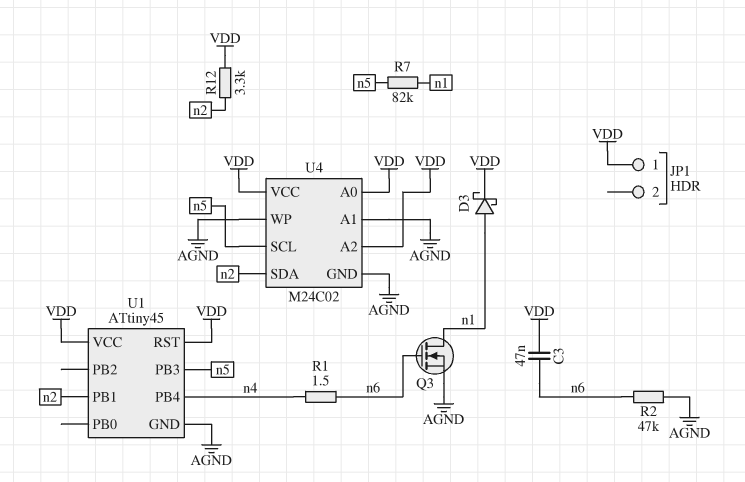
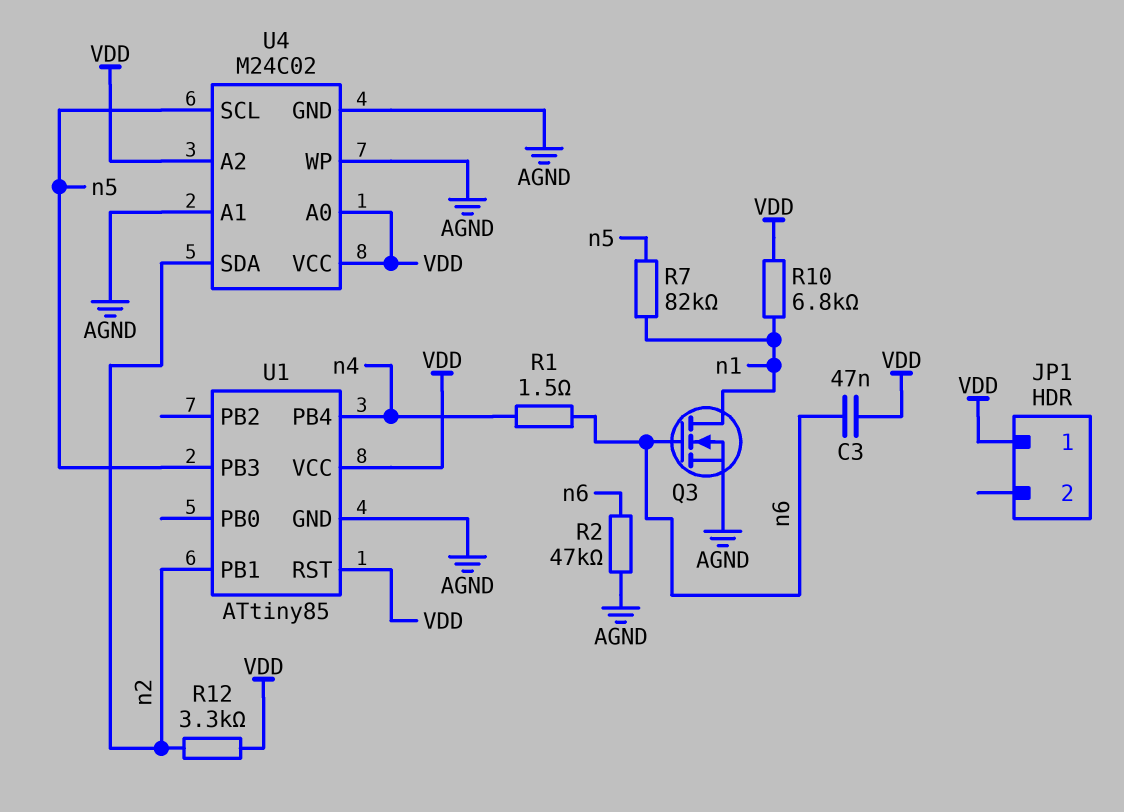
D3: schottky (A n1, K VDD) -> none
R10: none -> 6.8k (VDD, n1)
U1: ATtiny45 -> ATtiny85

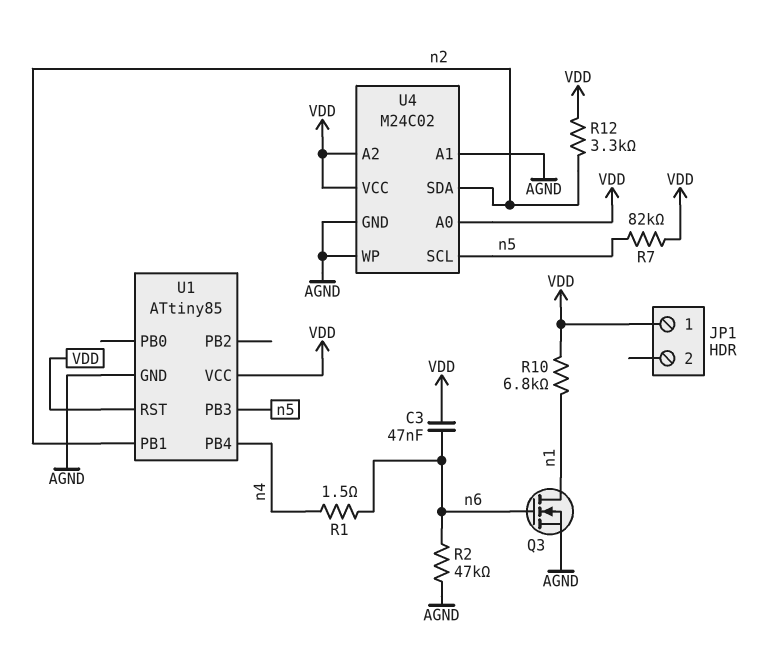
R7: 82k (n1, n5) -> 82k (VDD, n5)

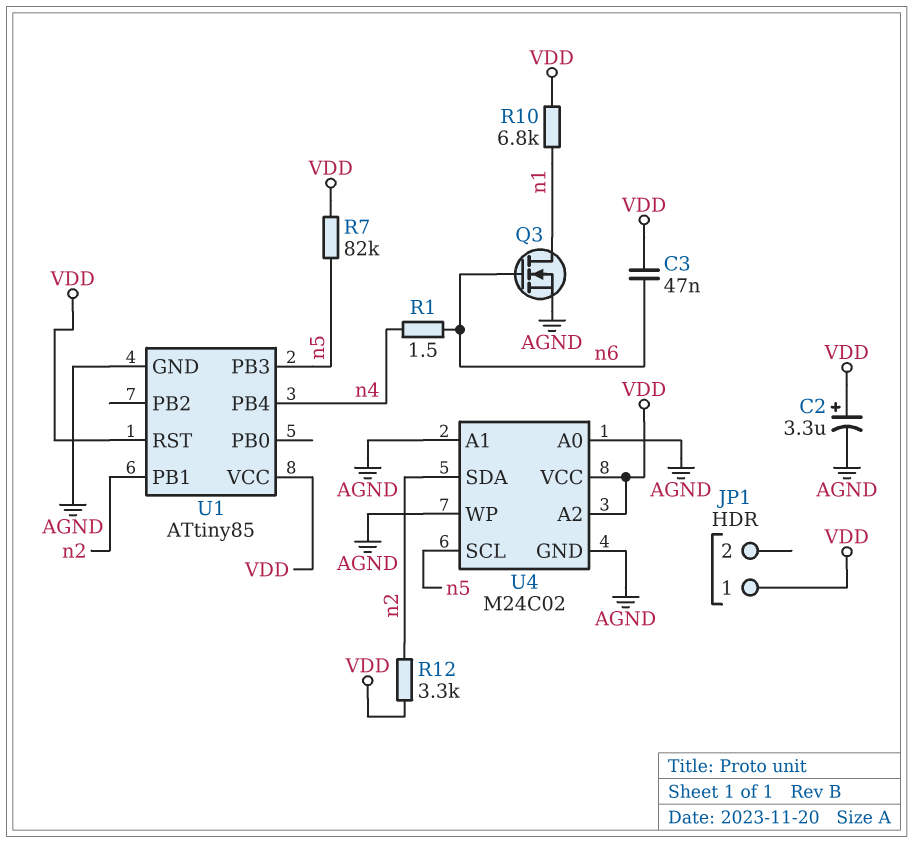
C2: none -> 3.3uF (plus VDD, minus AGND)
R2: 47k (AGND, n6) -> none
U4 pin A0: VDD -> AGND

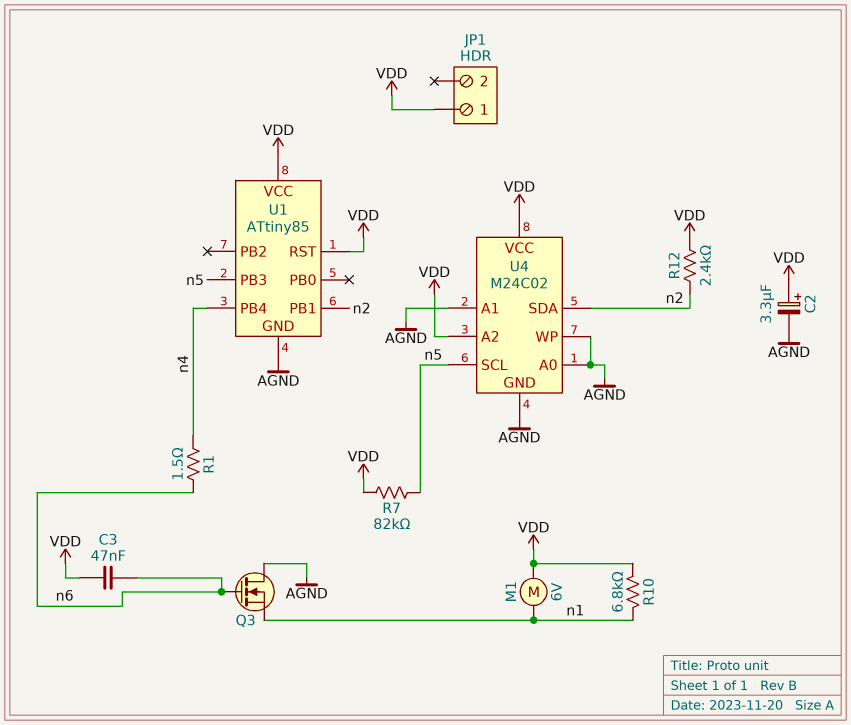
M1: none -> motor 6V (VDD, n1)
Q3: NMOS (G n6, D n1, S AGND) -> NMOS (G n6, D AGND, S n1)
R12: 3.3k (VDD, n2) -> 2.4k (VDD, n2)

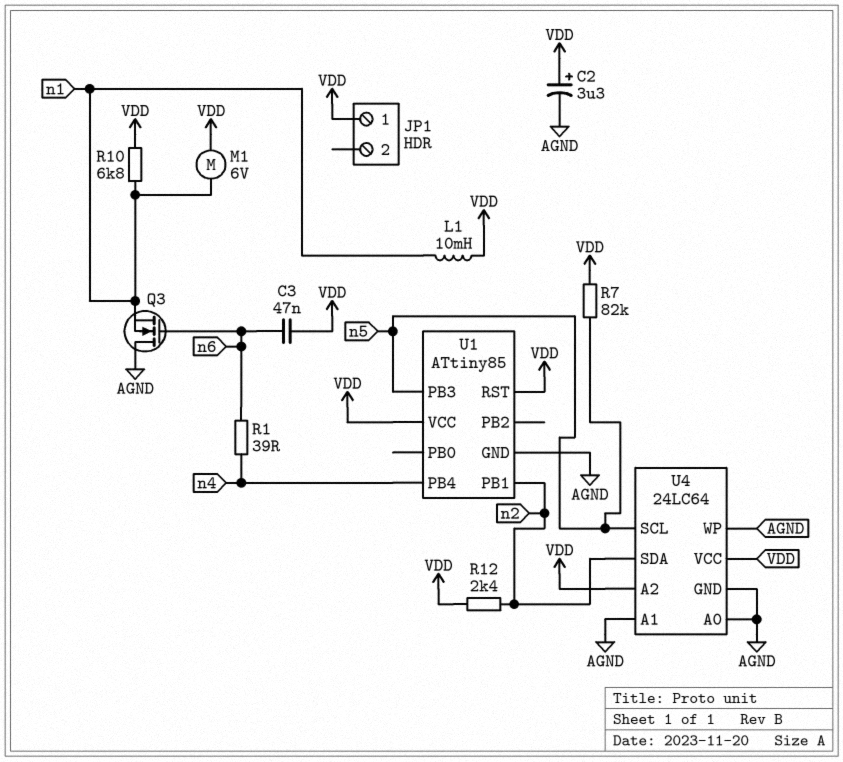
L1: none -> 10mH (VDD, n1)
R1: 1.5 (n4, n6) -> 39 (n4, n6)
U4: M24C02 -> 24LC64

